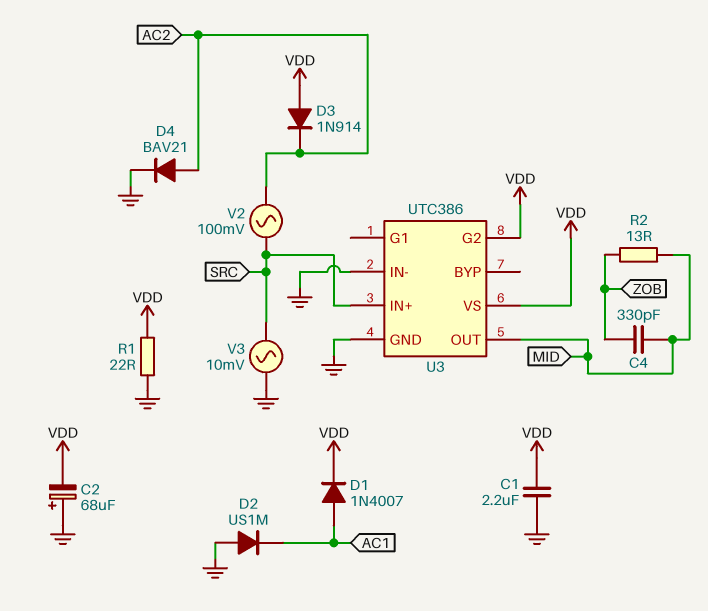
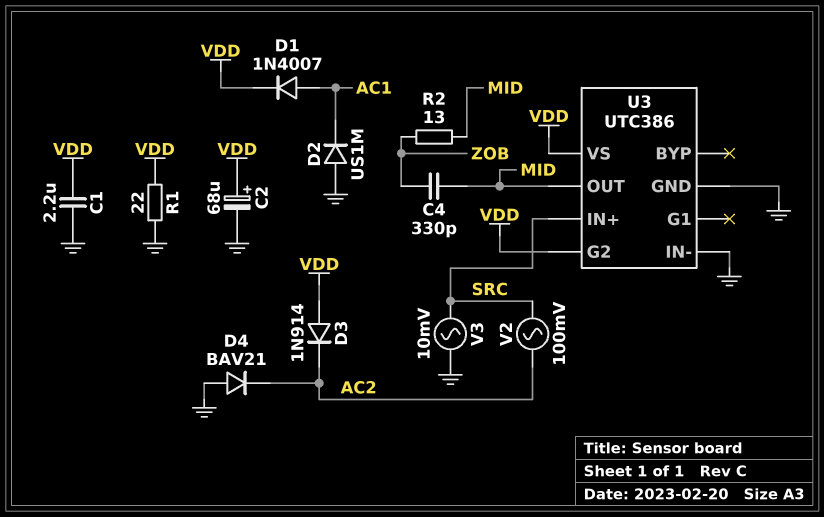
C2: 68uF (plus GND, minus VDD) -> 68uF (plus VDD, minus GND)
D4: diode BAV21 (A AC2, K GND) -> diode BAV21 (A GND, K AC2)

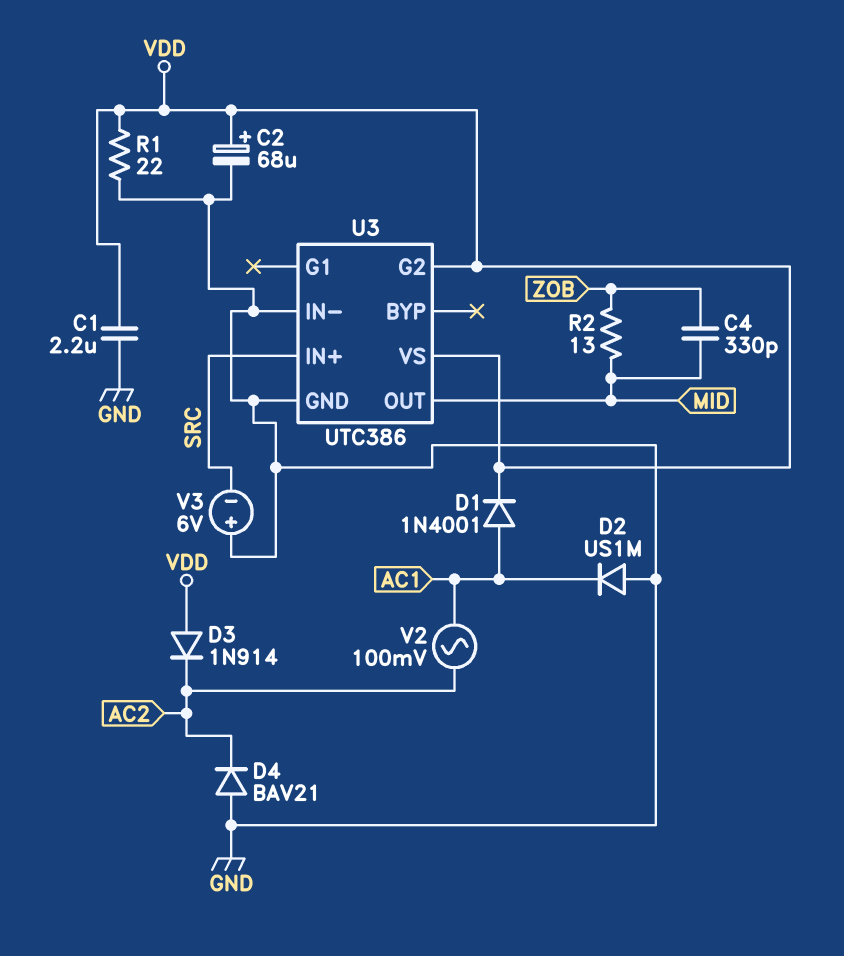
D1: diode 1N4007 (A AC1, K VDD) -> diode 1N4001 (A AC1, K VDD)
V2: AC 100mV (AC2, SRC) -> AC 100mV (AC1, AC2)
V3: AC 10mV (GND, SRC) -> 6V (plus GND, minus SRC)

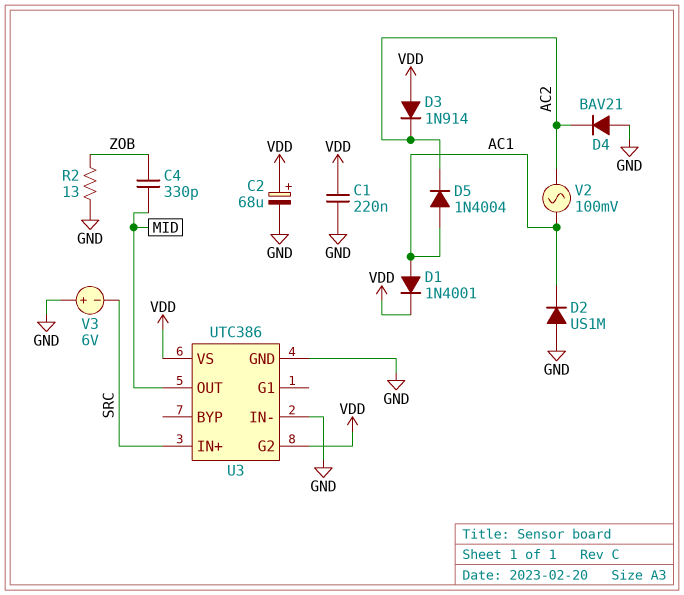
C1: 2.2uF (GND, VDD) -> 220nF (GND, VDD)
D5: none -> diode 1N4004 (A AC1, K AC2)
R1: 22 (GND, VDD) -> none
R2: 13 (MID, ZOB) -> 13 (GND, ZOB)

